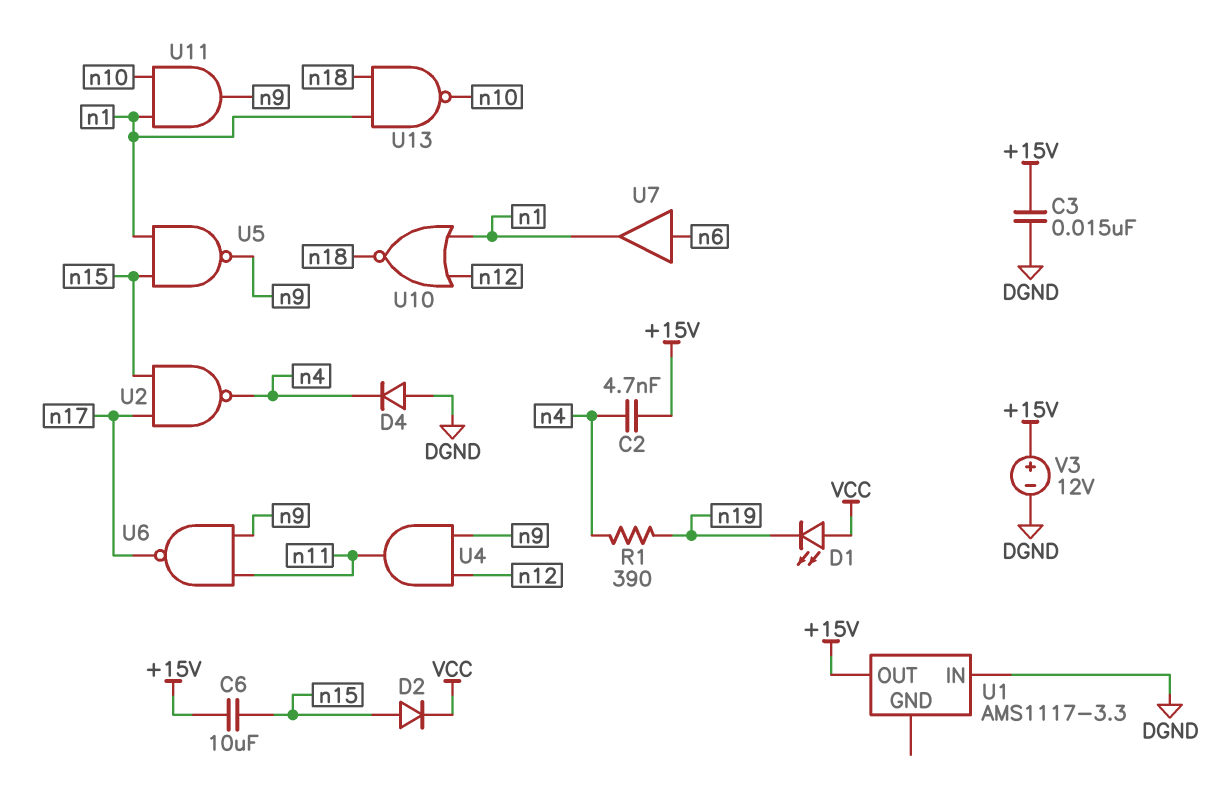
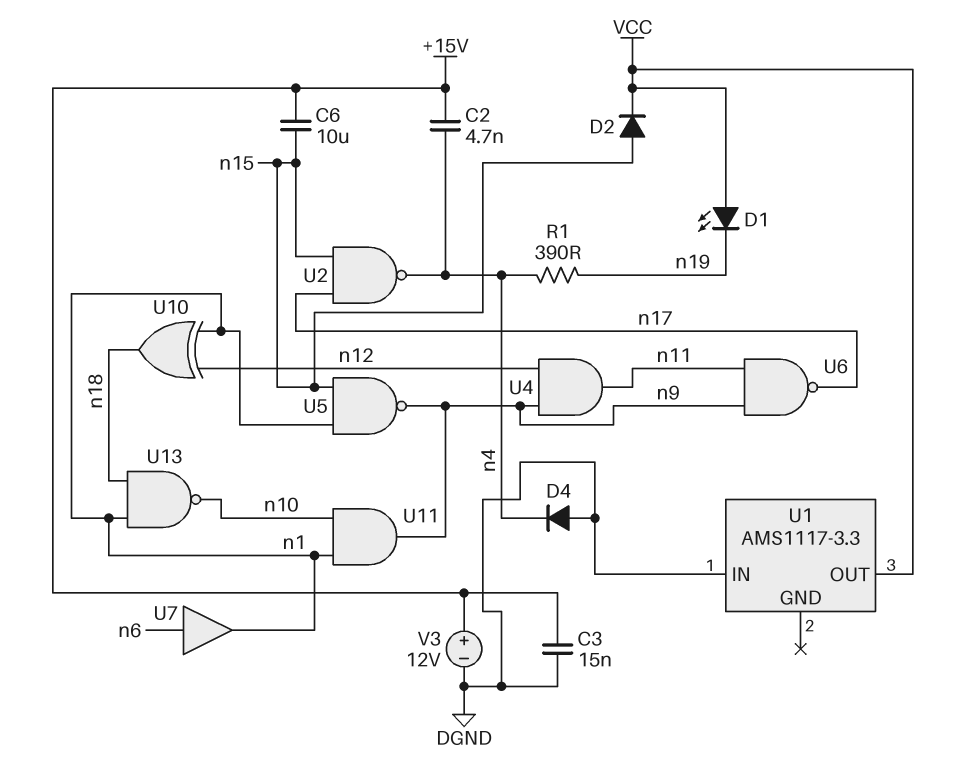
U1 pin OUT: +15V -> VCC
U10: NOR (in n1, in n12, out n18) -> XOR (in n1, in n12, out n18)

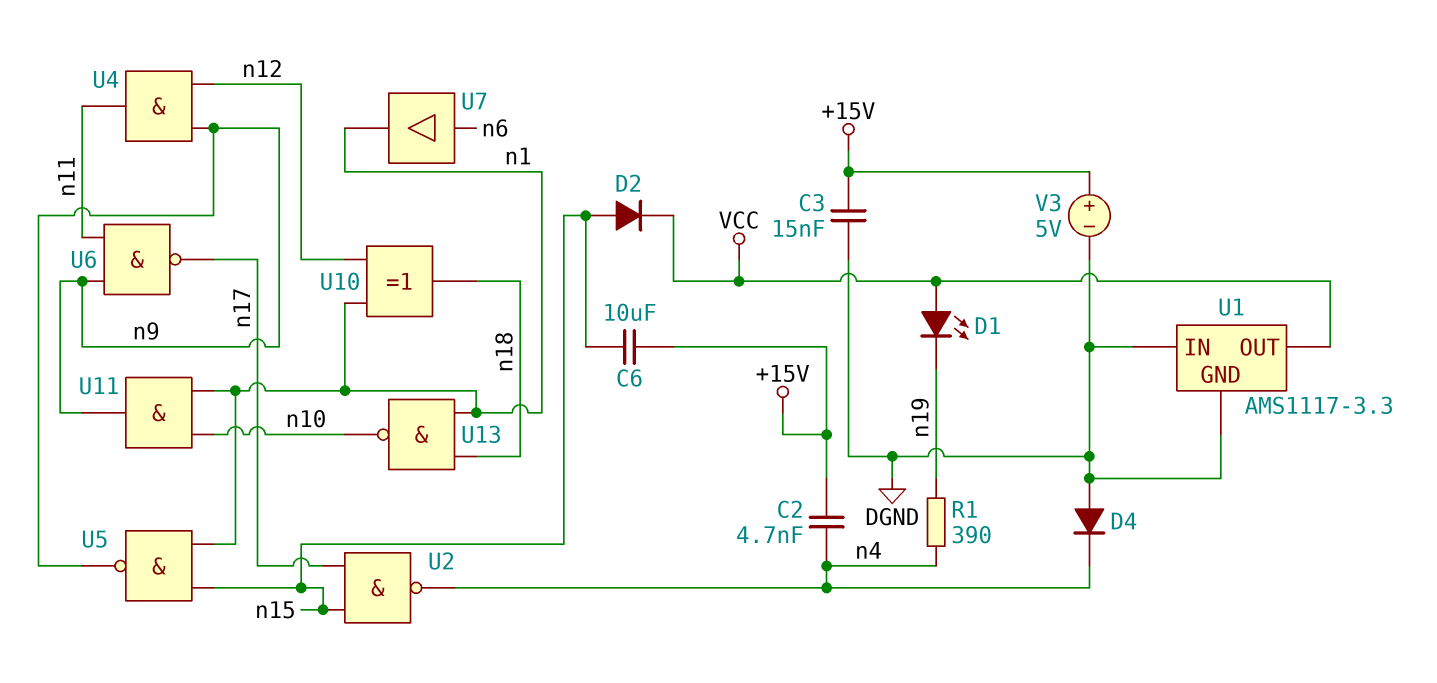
U1 pin GND: none -> DGND
V3: 12V (plus +15V, minus DGND) -> 5V (plus +15V, minus DGND)

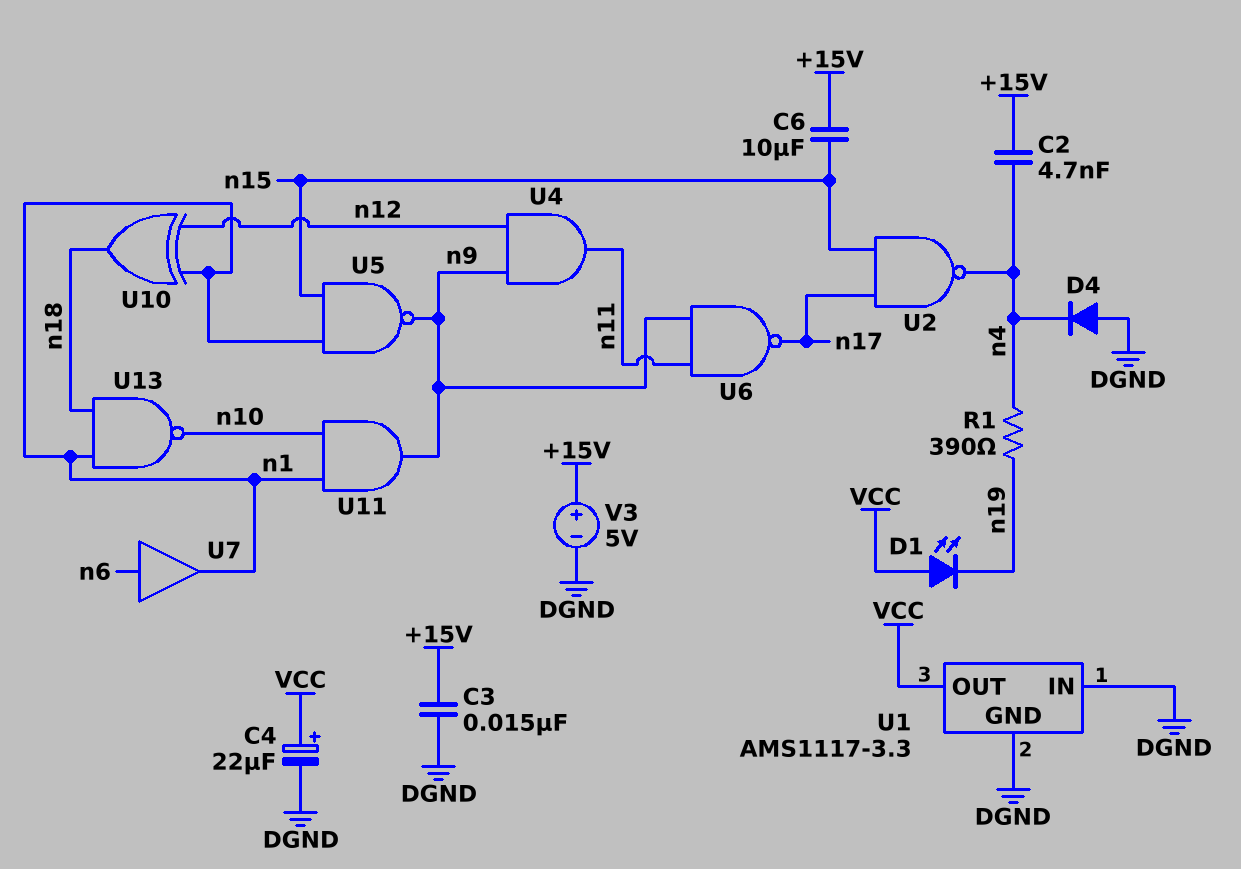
C4: none -> 22uF (plus VCC, minus DGND)
D2: diode (A n15, K VCC) -> none

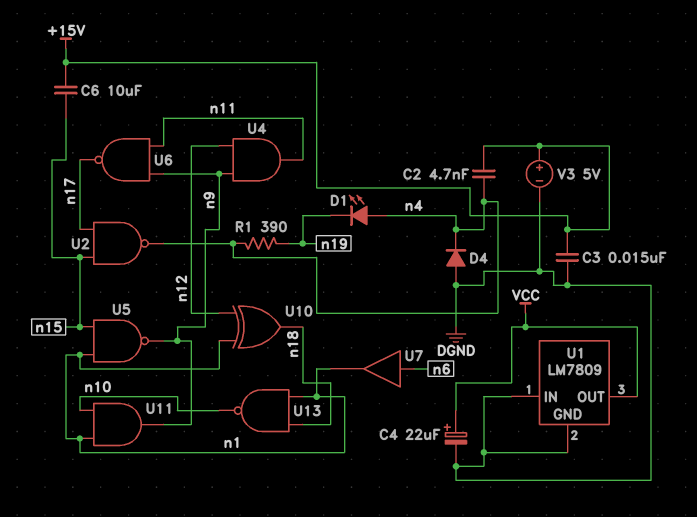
D1: LED (A VCC, K n19) -> LED (A n4, K n19)
U1: AMS1117-3.3 -> LM7809

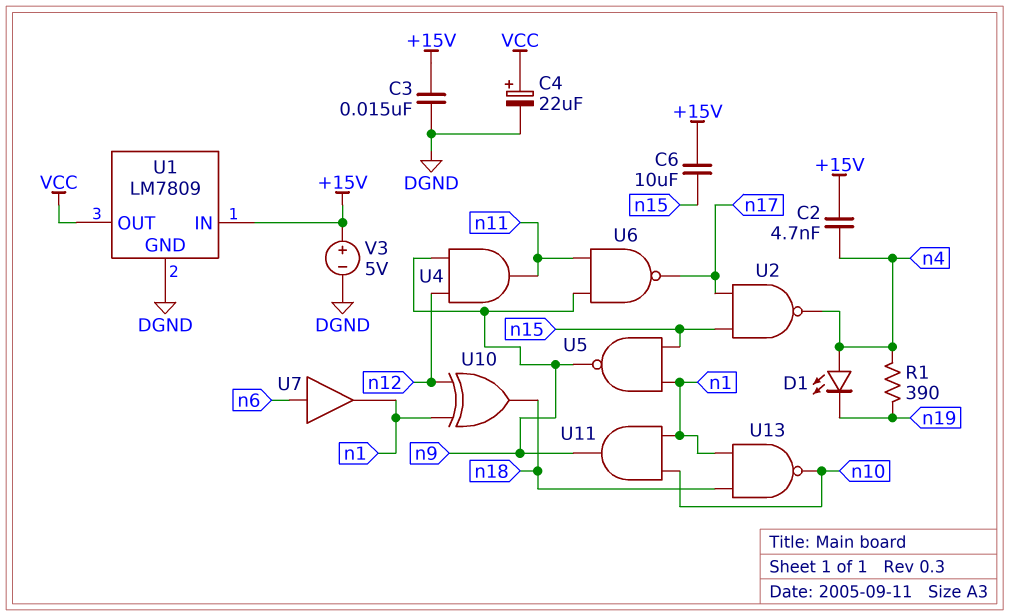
D4: diode (A DGND, K n4) -> none
U1 pin IN: DGND -> +15V

